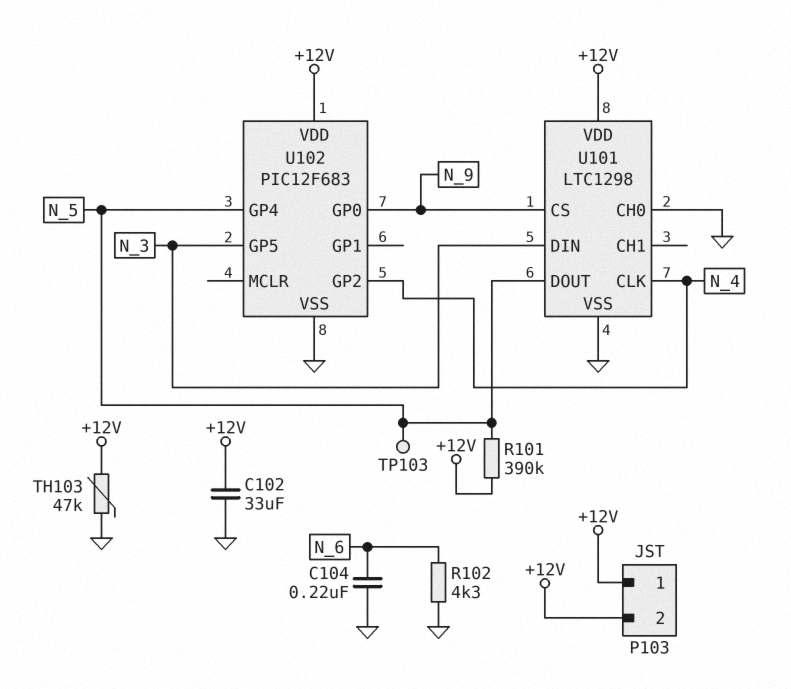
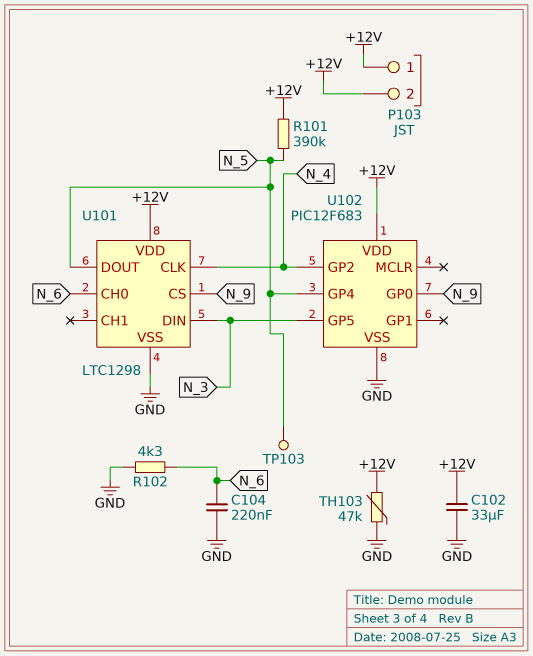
U101 pin CH0: GND -> N_6

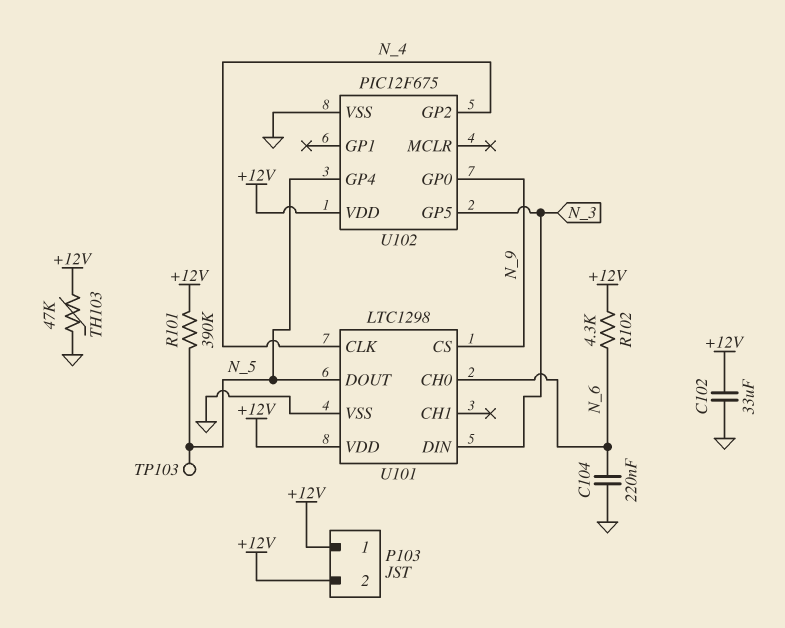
R102: 4.3k (GND, N_6) -> 4.3k (+12V, N_6)
U102: PIC12F683 -> PIC12F675

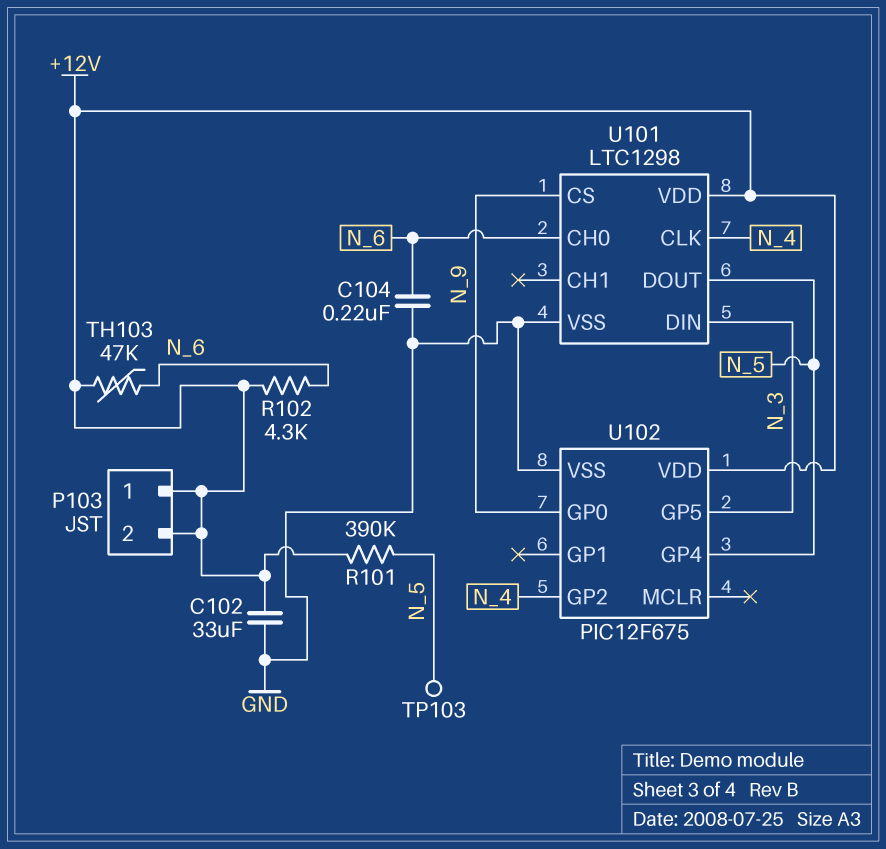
TH103: 47k (+12V, GND) -> 47k (+12V, N_6)

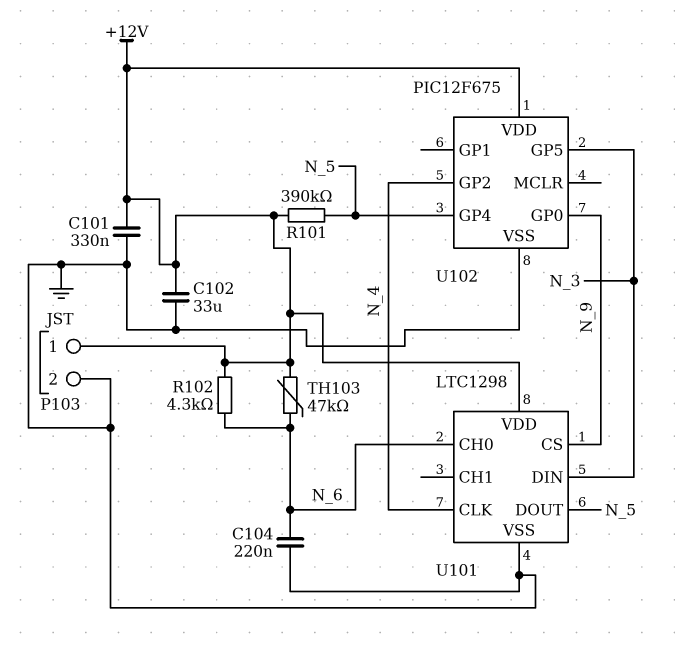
C101: none -> 330nF (+12V, GND)
P103 pin 2: +12V -> GND
TP103: test point (N_5) -> none

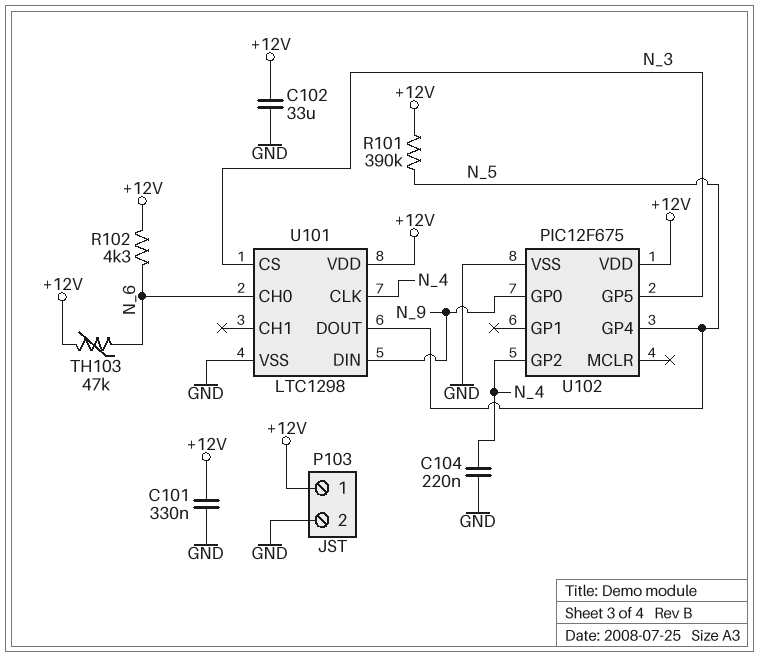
C104: 220nF (GND, N_6) -> 220nF (GND, N_4)
U101 pin CS: N_9 -> N_3
U101 pin DIN: N_3 -> N_9

